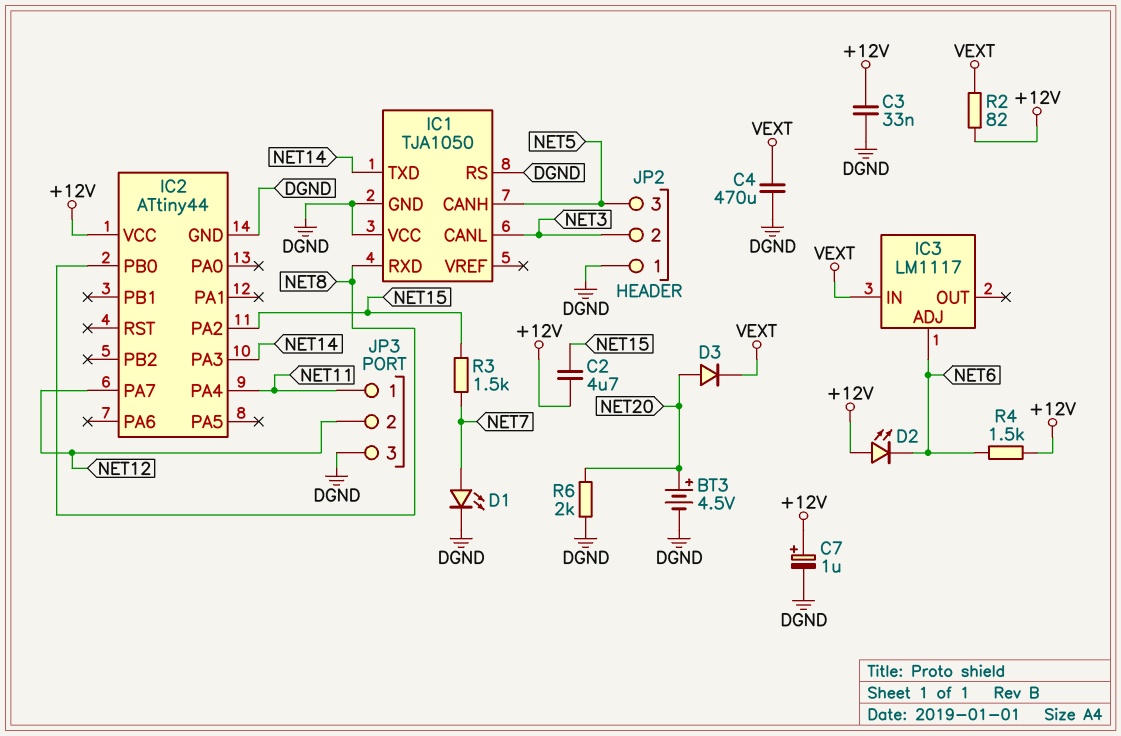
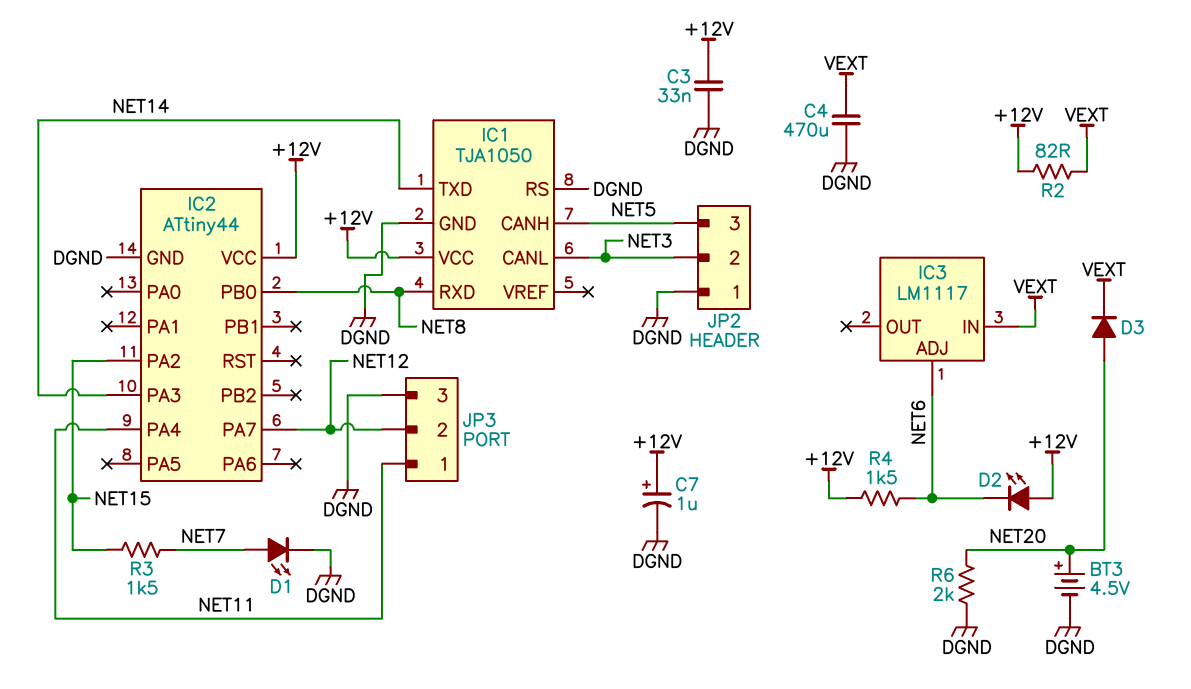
C2: 4.7uF (+12V, NET15) -> none
IC1 pin VCC: DGND -> +12V

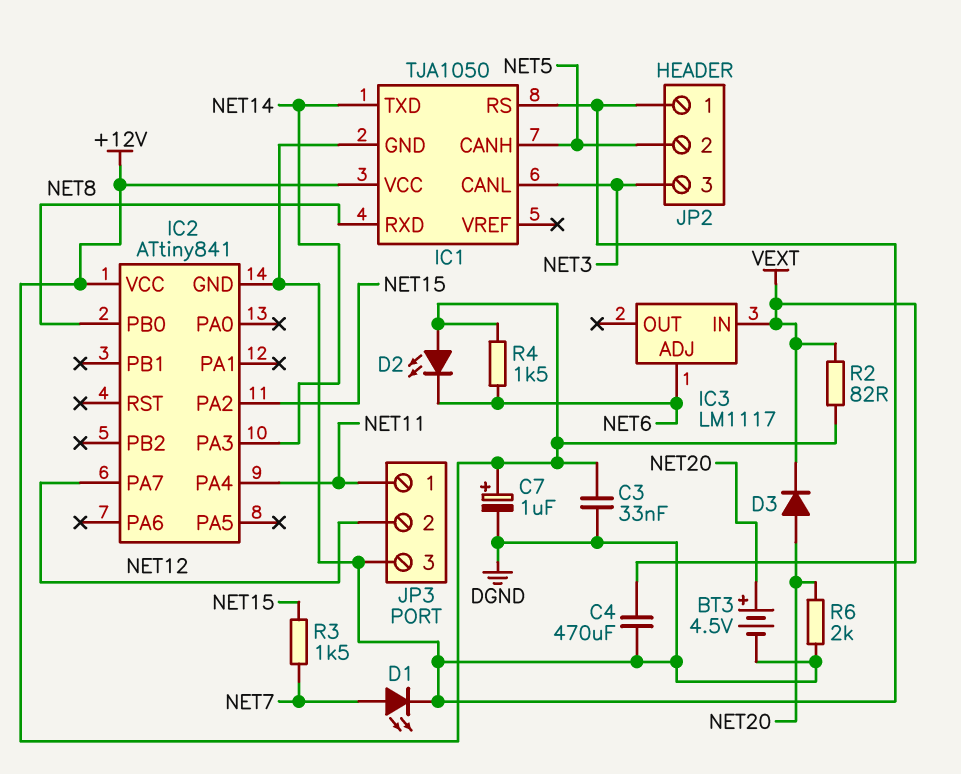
IC2: ATtiny44 -> ATtiny841
JP2 pin 2: NET3 -> NET5
JP2 pin 3: NET5 -> NET3

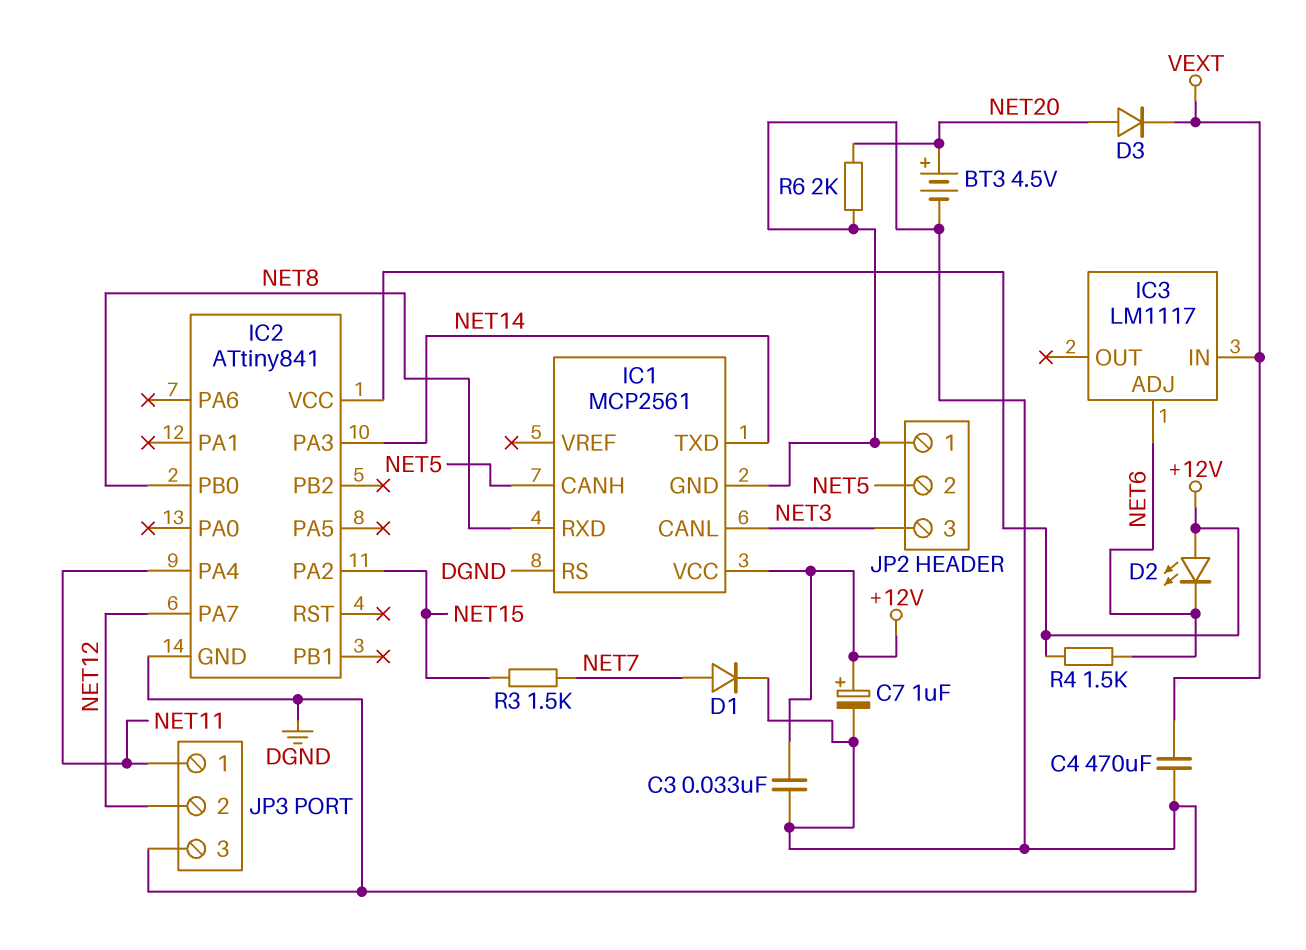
D1: LED (A NET7, K DGND) -> diode (A NET7, K DGND)
IC1: TJA1050 -> MCP2561
R2: 82 (+12V, VEXT) -> none

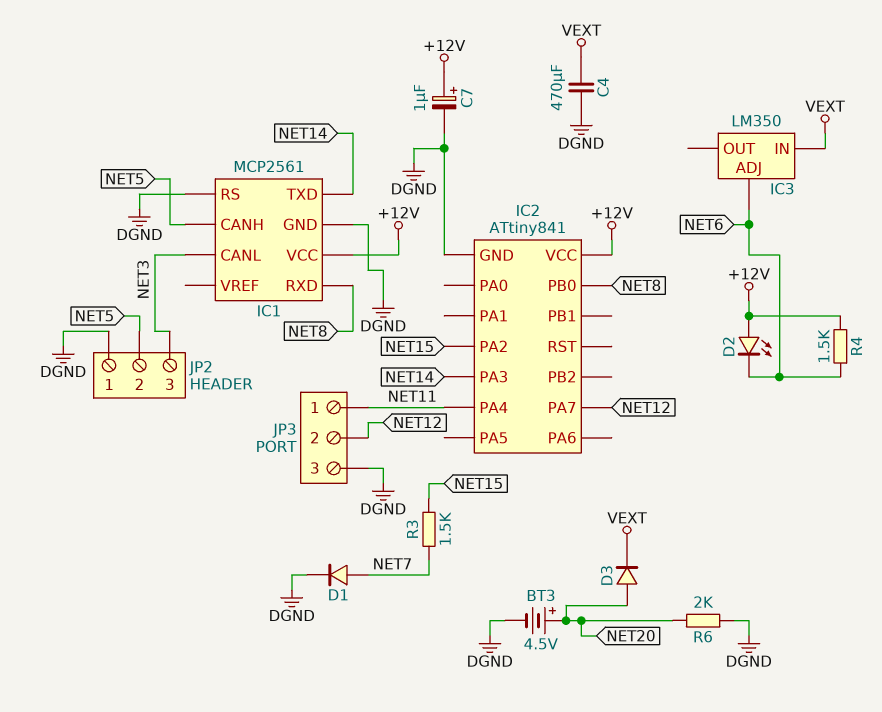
C3: 33nF (+12V, DGND) -> none
IC3: LM1117 -> LM350

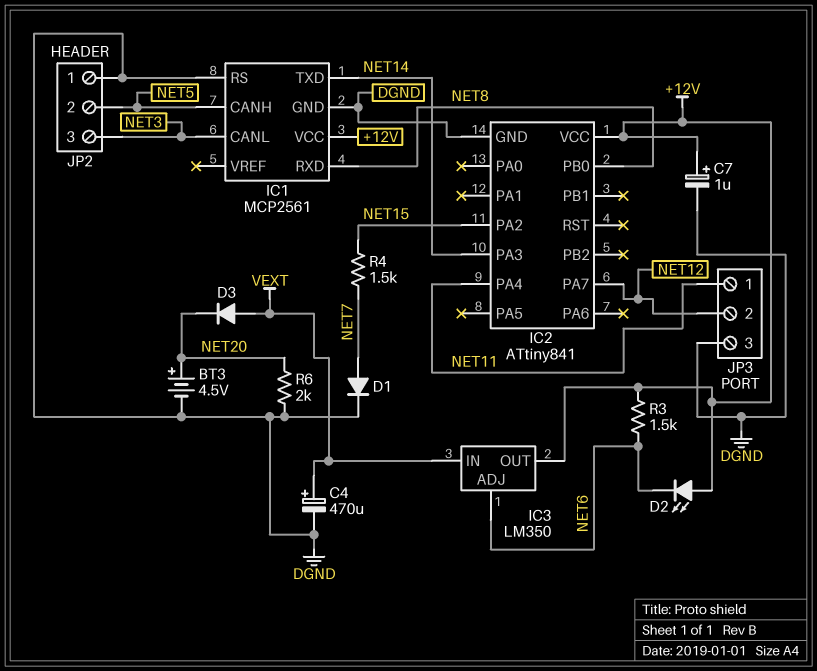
C4: 470uF (DGND, VEXT) -> 470uF (plus VEXT, minus DGND)
D3: diode (A NET20, K VEXT) -> diode (A VEXT, K NET20)
IC3 pin OUT: none -> +12V
R3: 1.5k (NET7, NET15) -> 1.5k (+12V, NET6)
R4: 1.5k (+12V, NET6) -> 1.5k (NET7, NET15)

